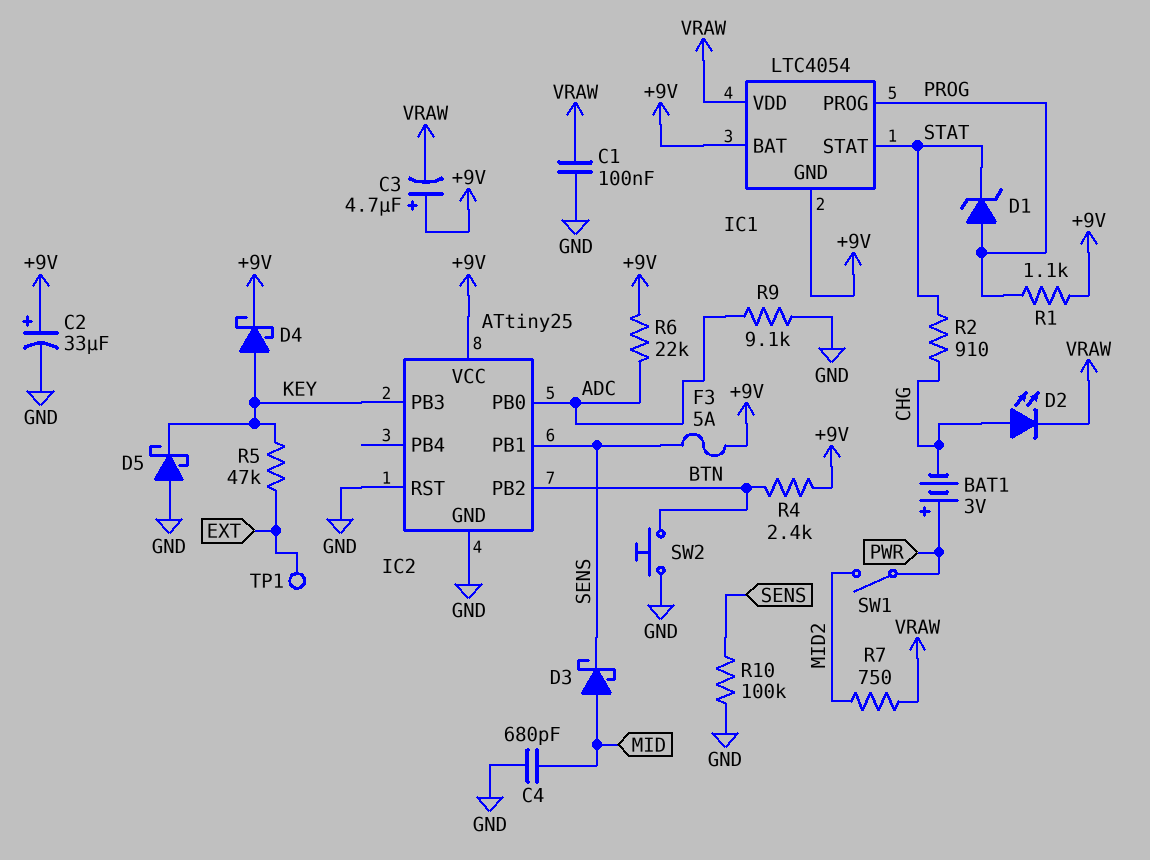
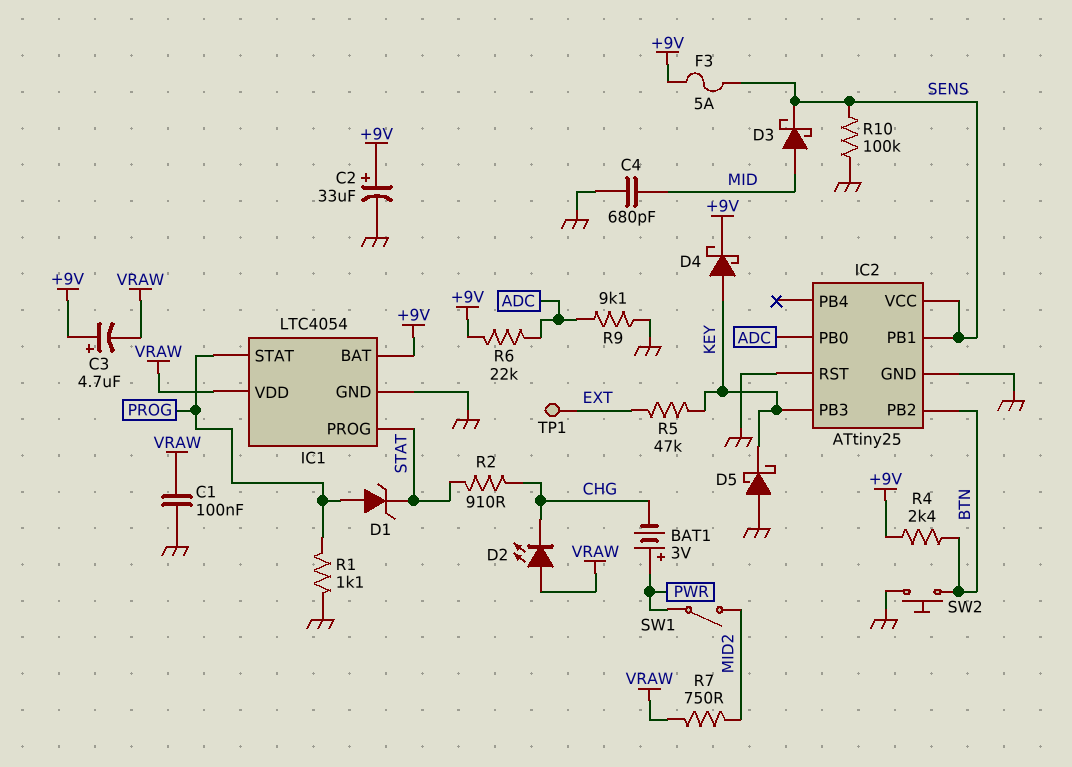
D2: LED (A CHG, K VRAW) -> LED (A VRAW, K CHG)
IC1 pin GND: +9V -> GND
IC1 pin PROG: PROG -> STAT
IC1 pin STAT: STAT -> PROG
IC2 pin VCC: +9V -> SENS
R1: 1.1k (+9V, PROG) -> 1.1k (GND, PROG)

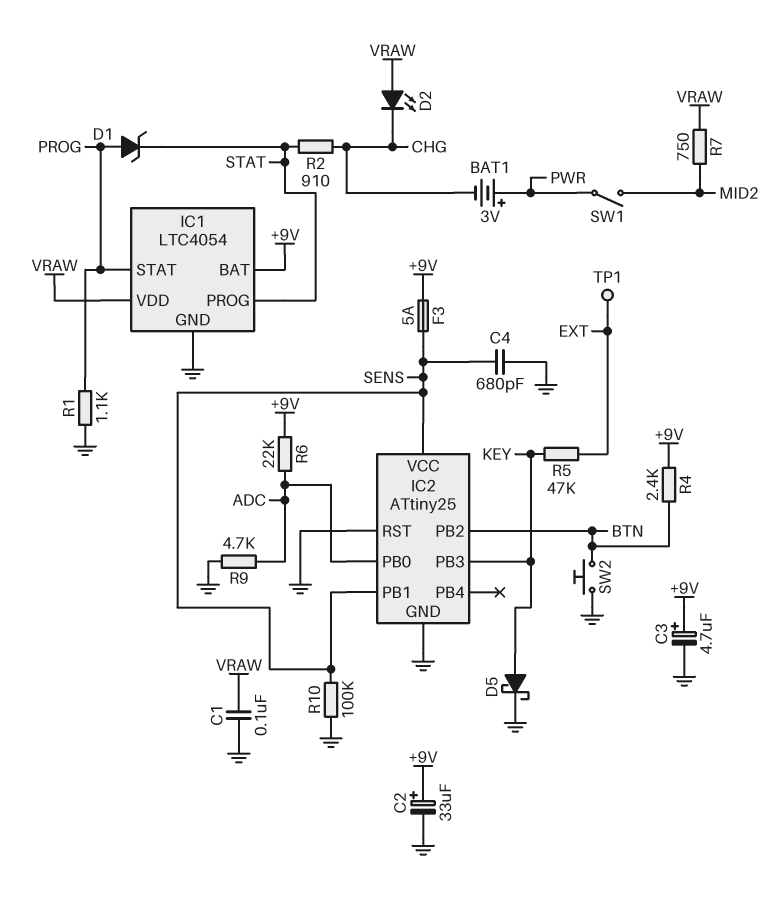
C3: 4.7uF (plus +9V, minus VRAW) -> 4.7uF (plus +9V, minus GND)
C4: 680pF (GND, MID) -> 680pF (GND, SENS)
D3: schottky (A MID, K SENS) -> none
D4: schottky (A KEY, K +9V) -> none
D5: schottky (A GND, K KEY) -> schottky (A KEY, K GND)
R9: 9.1k (ADC, GND) -> 4.7k (ADC, GND)

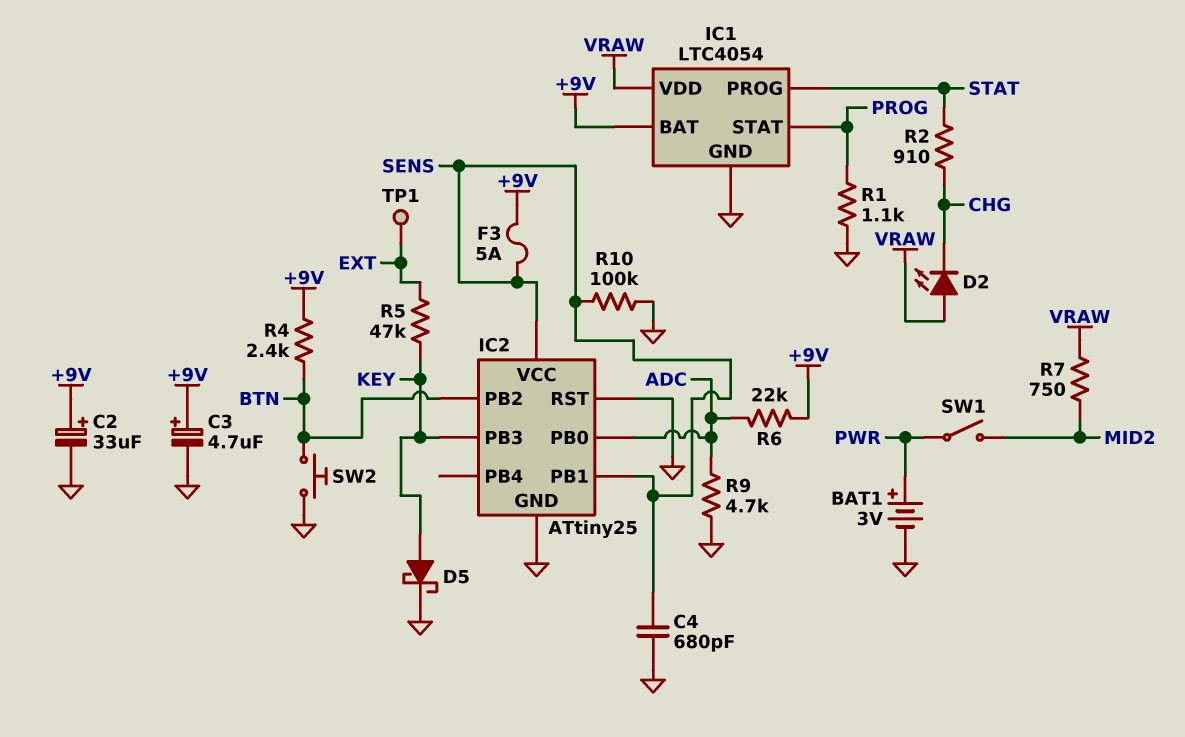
BAT1: 3V (plus PWR, minus CHG) -> 3V (plus PWR, minus GND)
C1: 100nF (GND, VRAW) -> none
D1: zener (A PROG, K STAT) -> none

